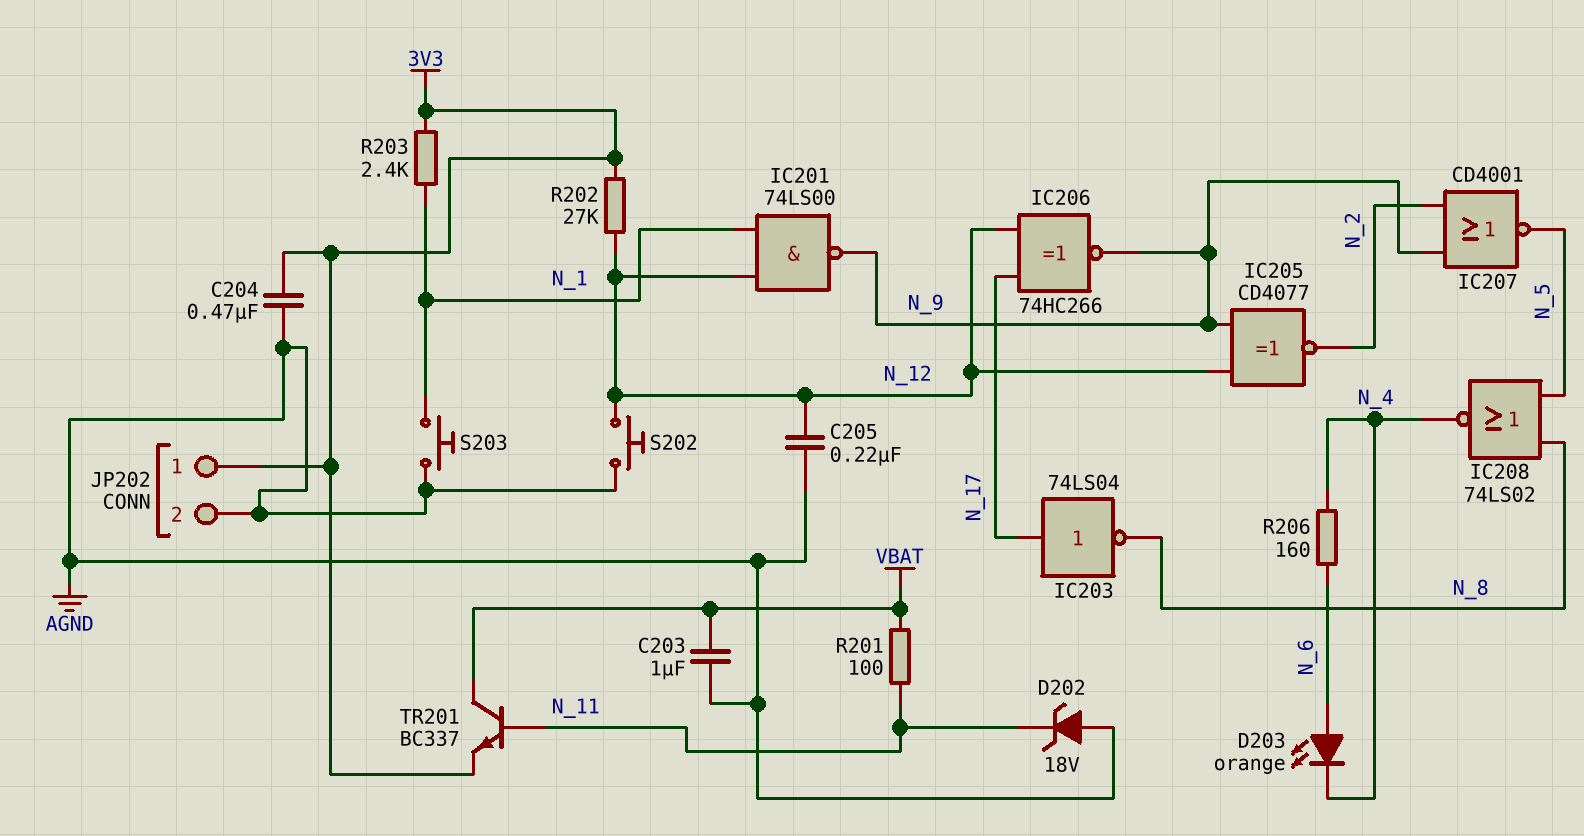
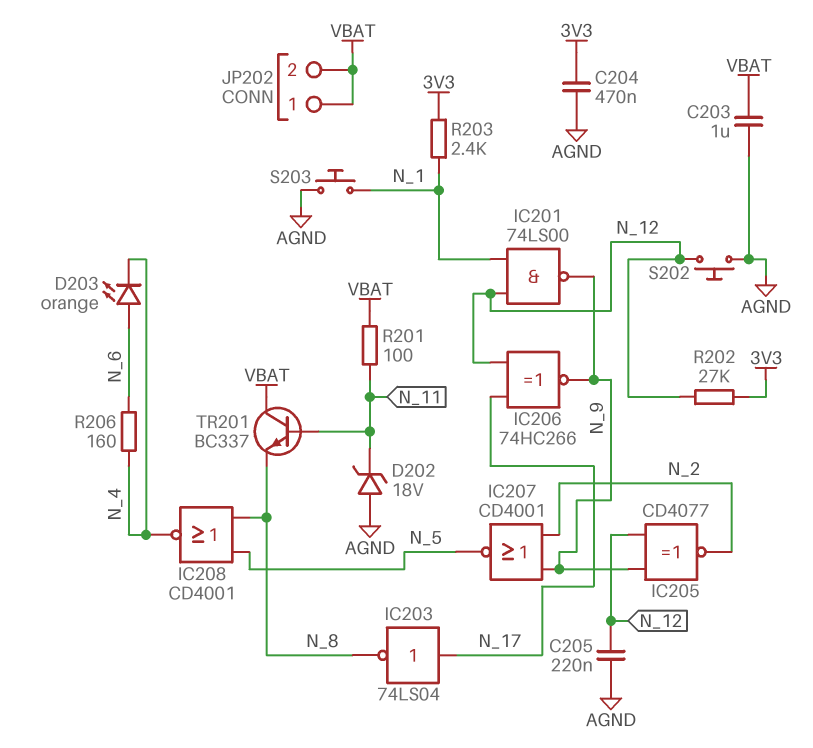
IC208: NOR 74LS02 (in N_5, in N_8, out N_4) -> NOR CD4001 (in N_5, in N_8, out N_4)
JP202 pin 1: 3V3 -> VBAT
JP202 pin 2: AGND -> VBAT
TR201: NPN BC337 (B N_11, C VBAT, E 3V3) -> NPN BC337 (B N_11, C VBAT, E N_8)

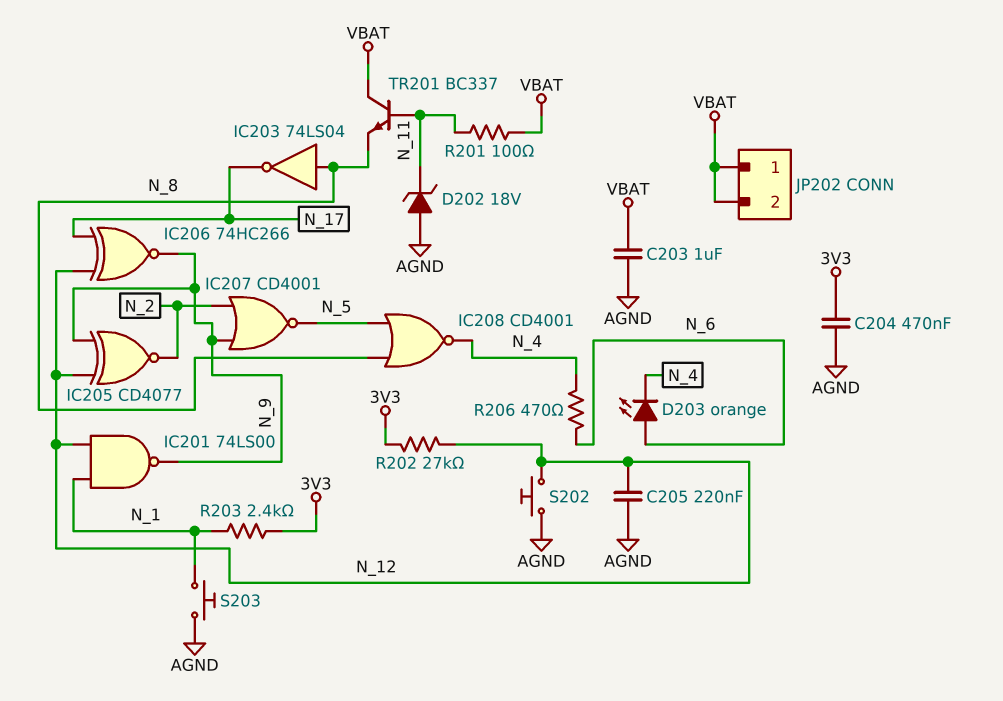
IC203: NOT 74LS04 (in N_17, out N_8) -> NOT 74LS04 (in N_8, out N_17)
R206: 160 (N_4, N_6) -> 470 (N_4, N_6)

